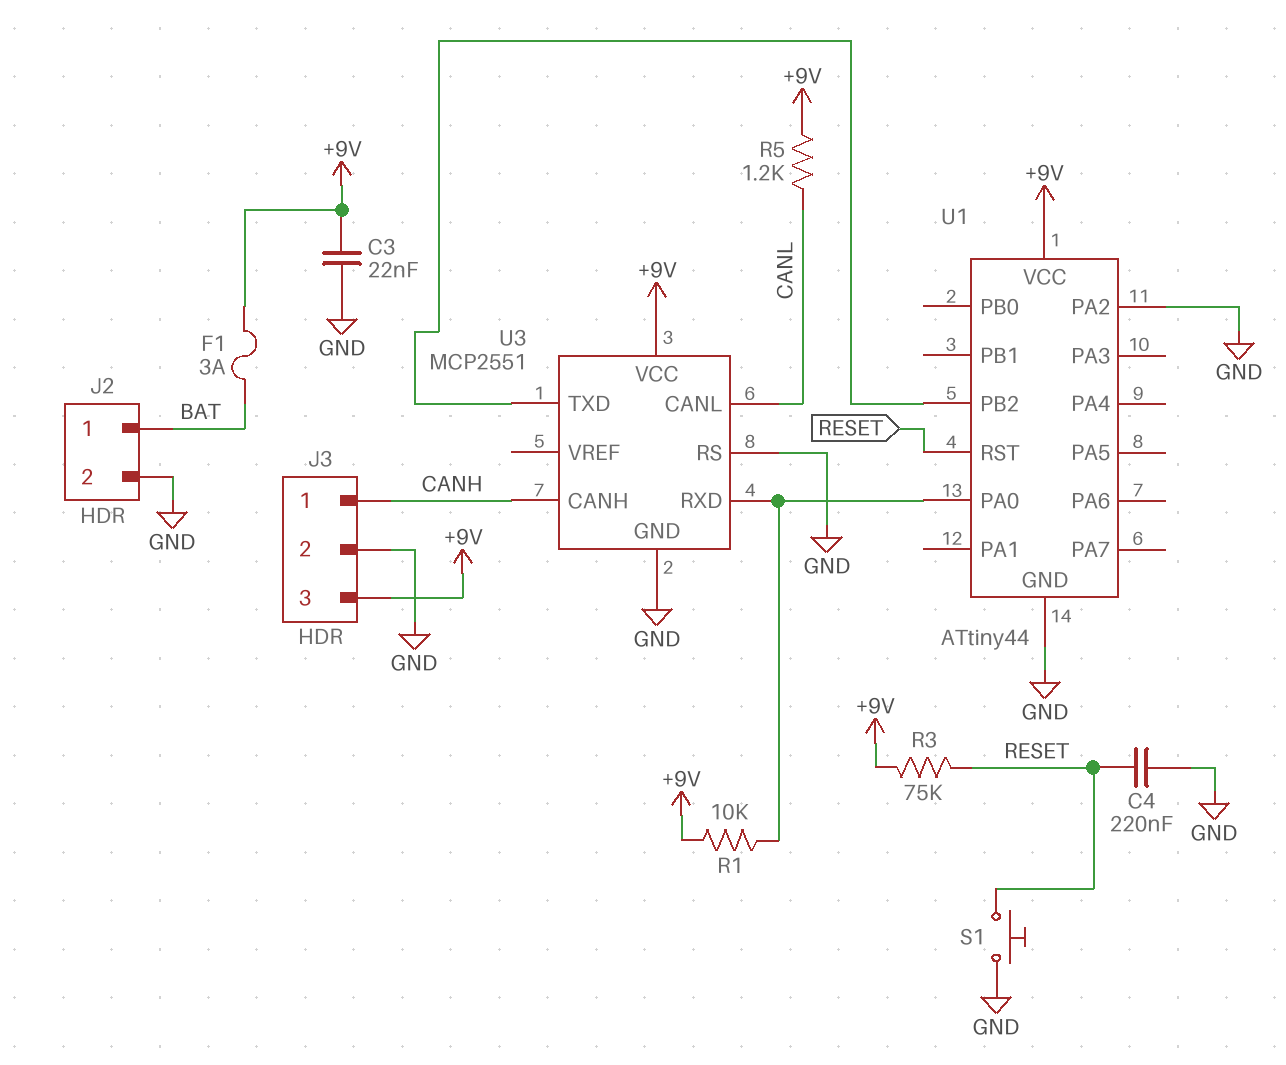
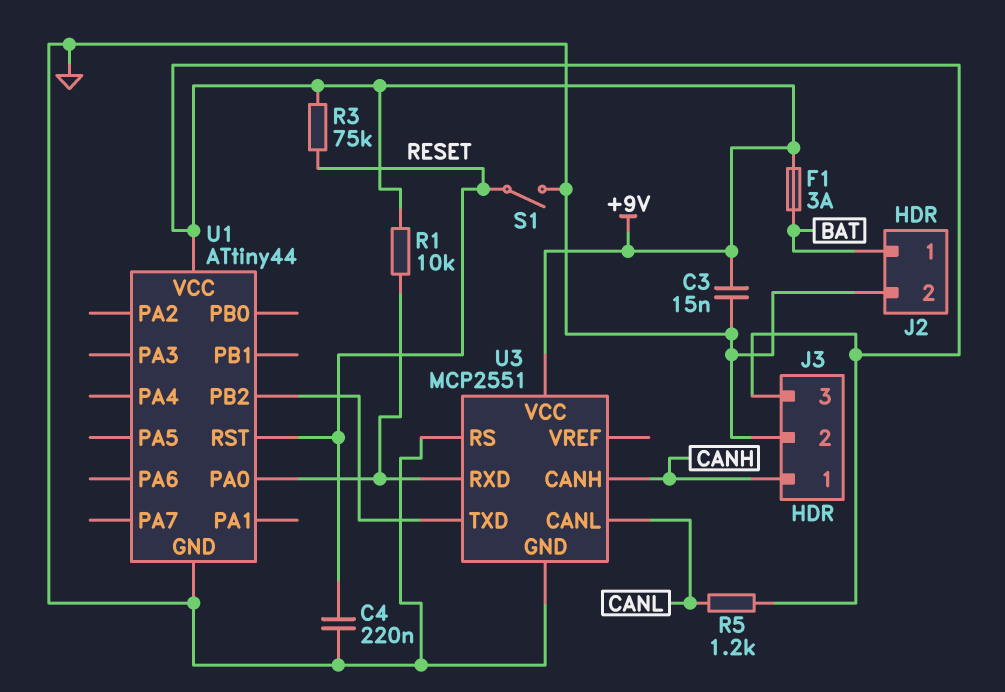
C3: 22nF (+9V, GND) -> 15nF (+9V, GND)
S1: button (GND, RESET) -> switch (GND, RESET)
U1 pin PA2: GND -> none

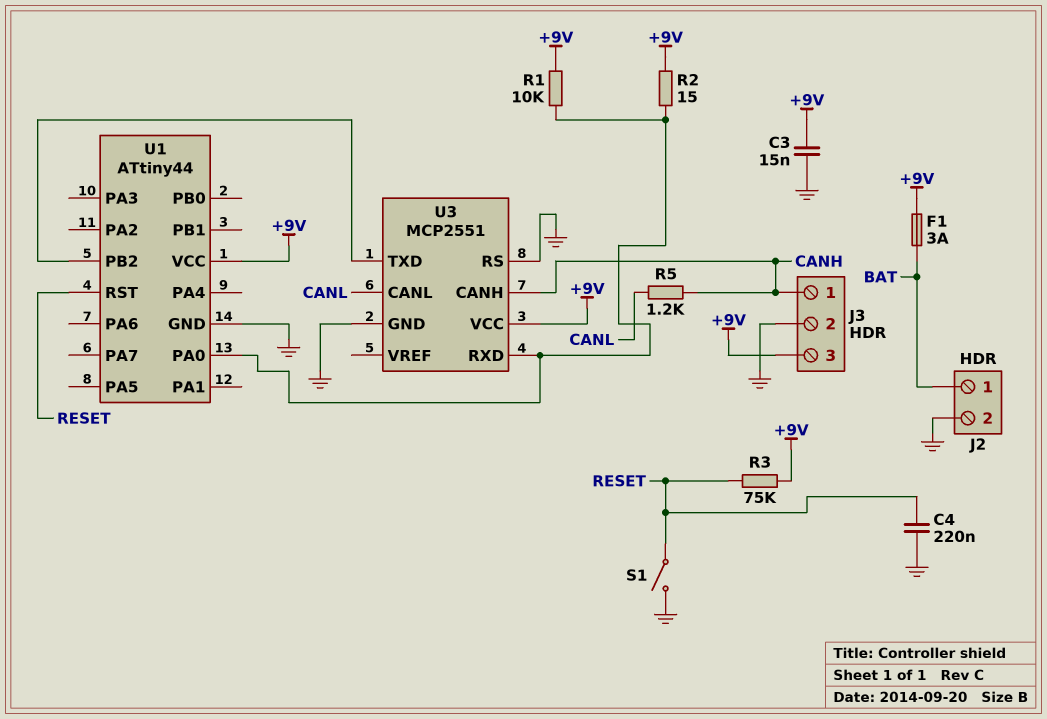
R2: none -> 15 (+9V, U1/PA0)
R5: 1.2k (+9V, CANL) -> 1.2k (CANH, CANL)

